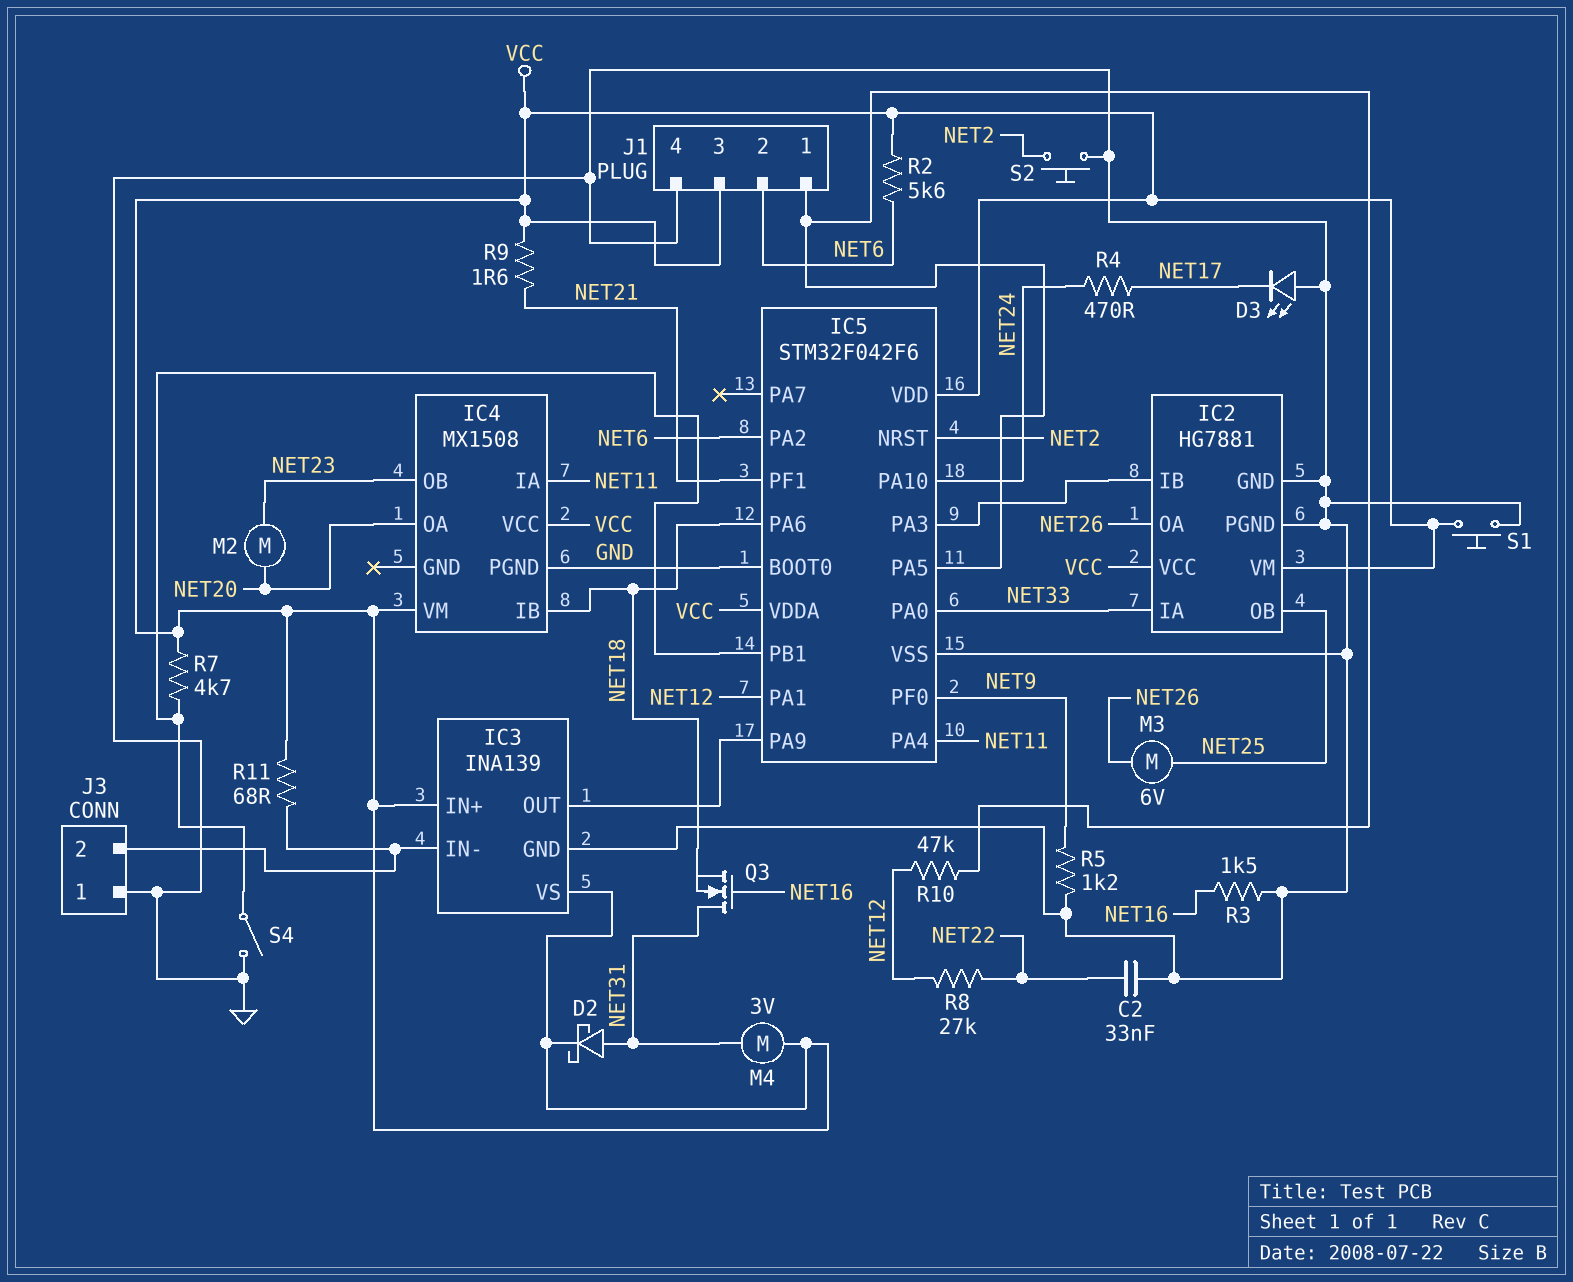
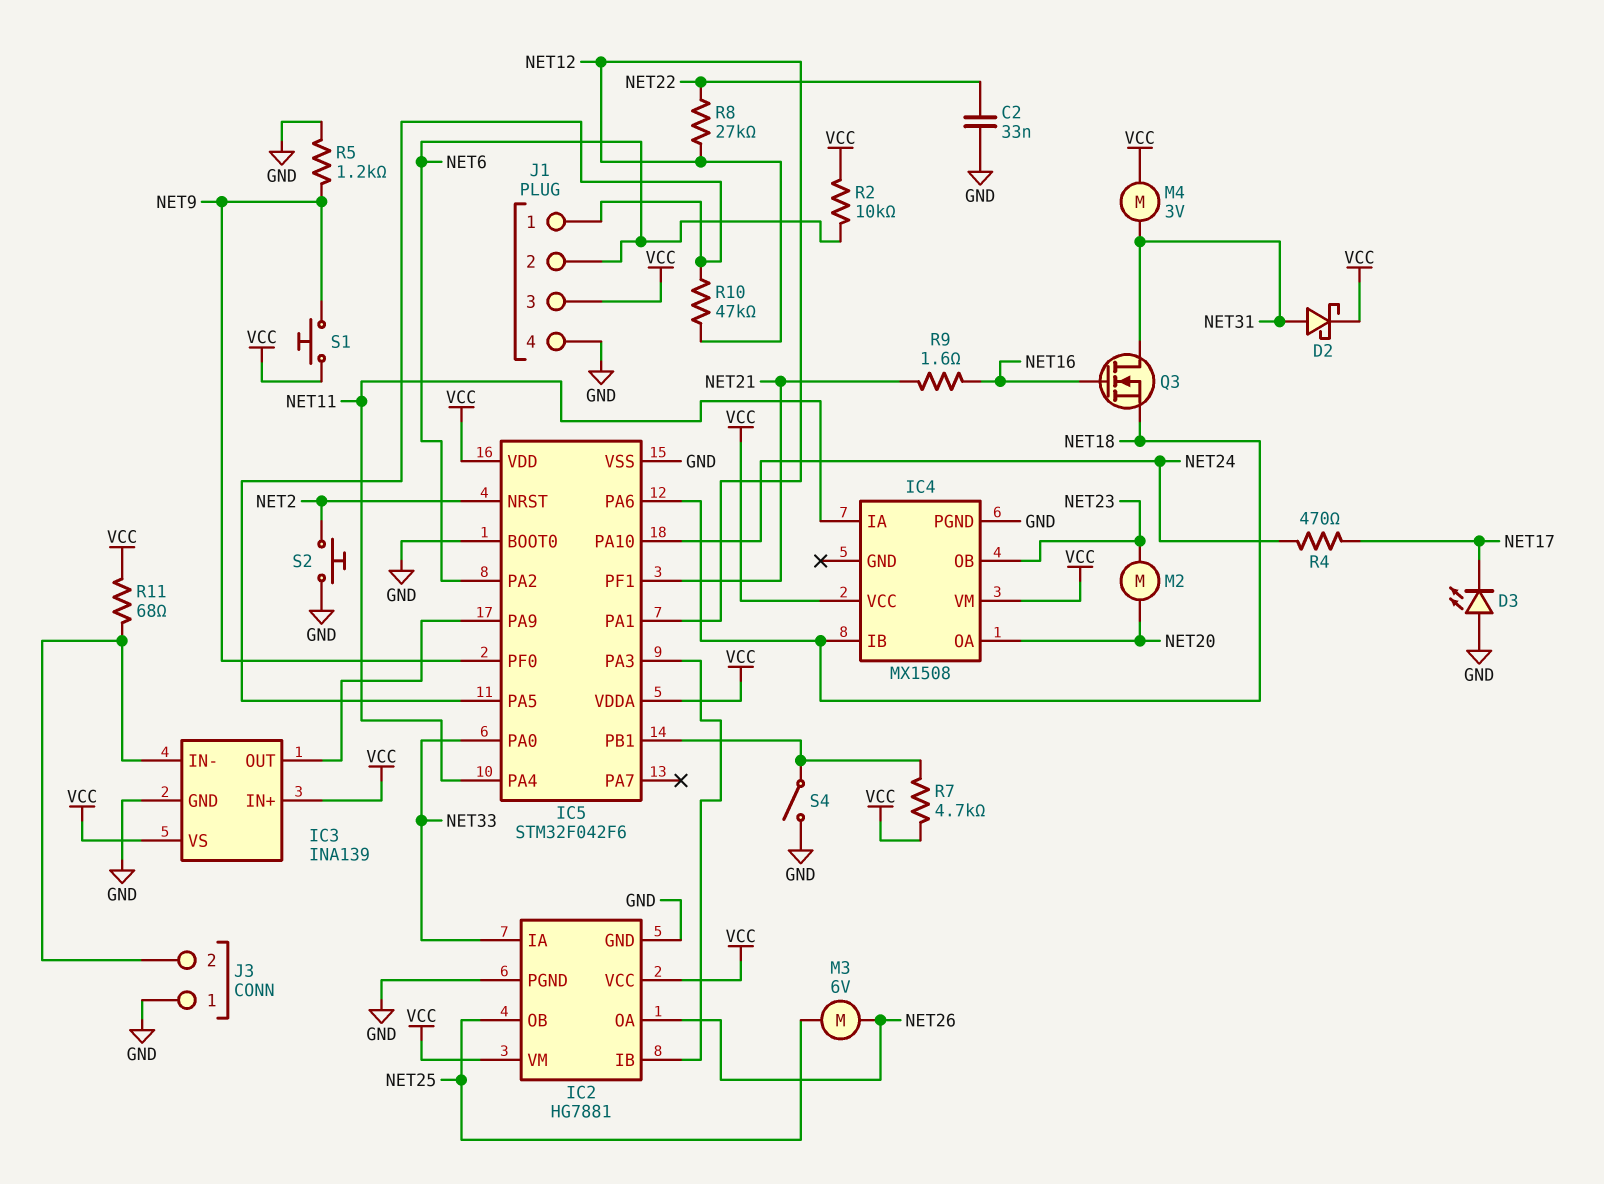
R2: 5.6k (NET6, VCC) -> 10k (NET6, VCC)
R3: 1.5k (GND, NET16) -> none
R9: 1.6 (NET21, VCC) -> 1.6 (NET16, NET21)
S1: button (GND, VCC) -> button (NET9, VCC)

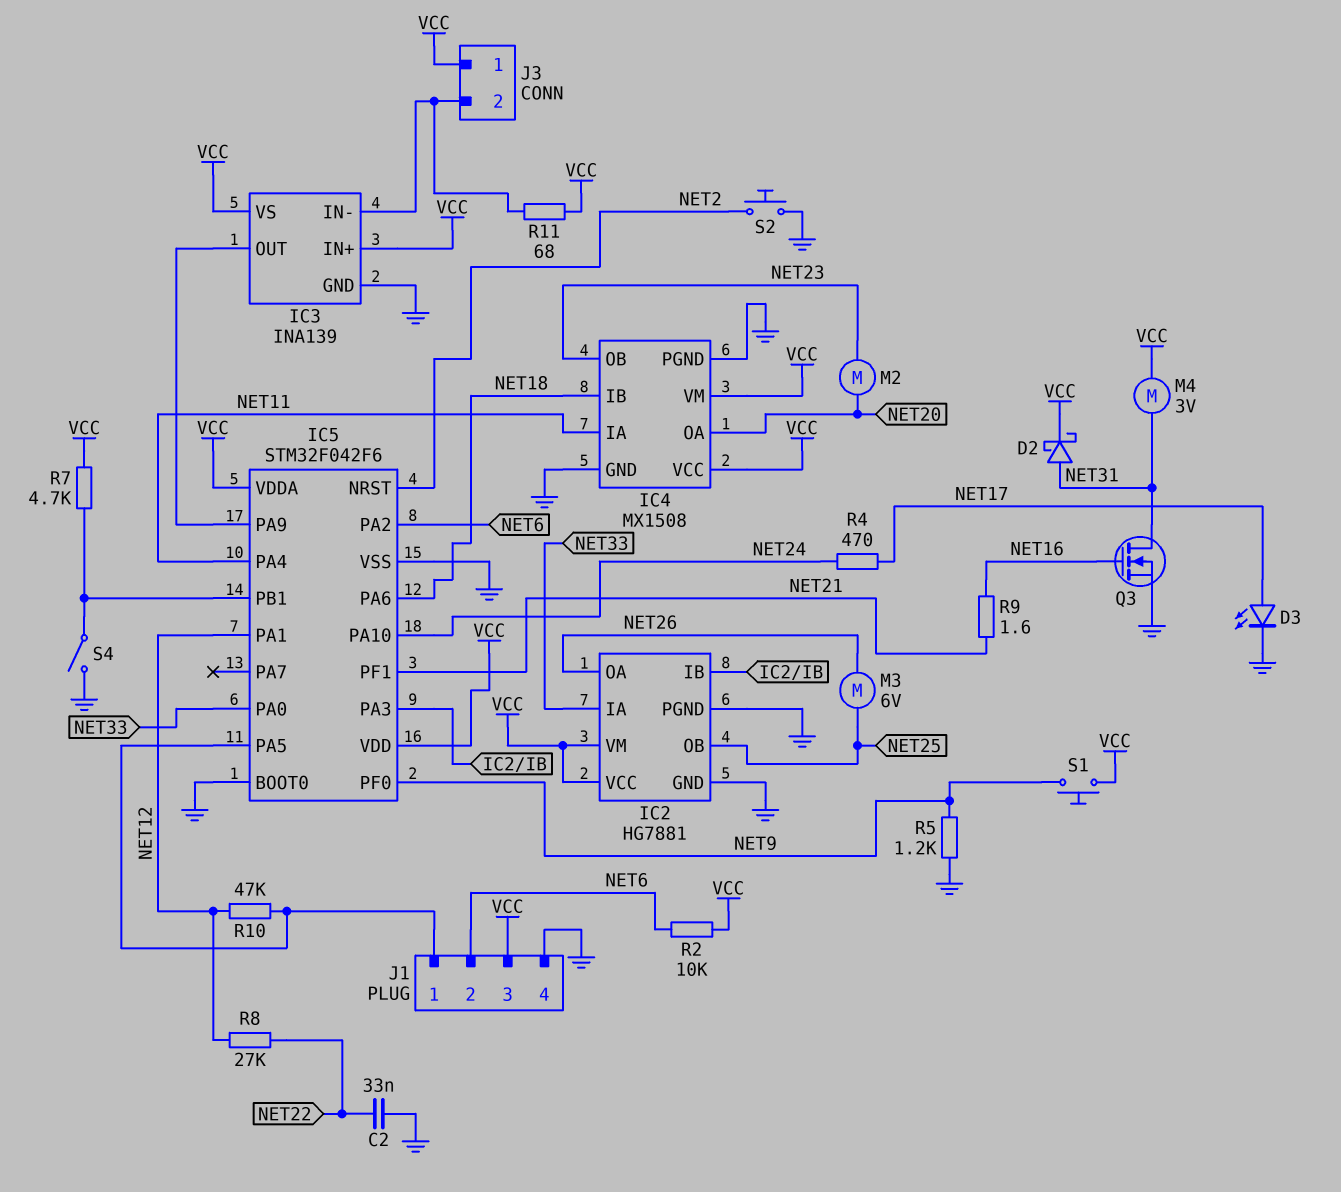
D3: LED (A GND, K NET17) -> LED (A NET17, K GND)
IC4 pin GND: none -> GND
J3 pin 1: GND -> VCC
Q3: NMOS (G NET16, D NET31, S NET18) -> NMOS (G NET16, D NET31, S GND)

